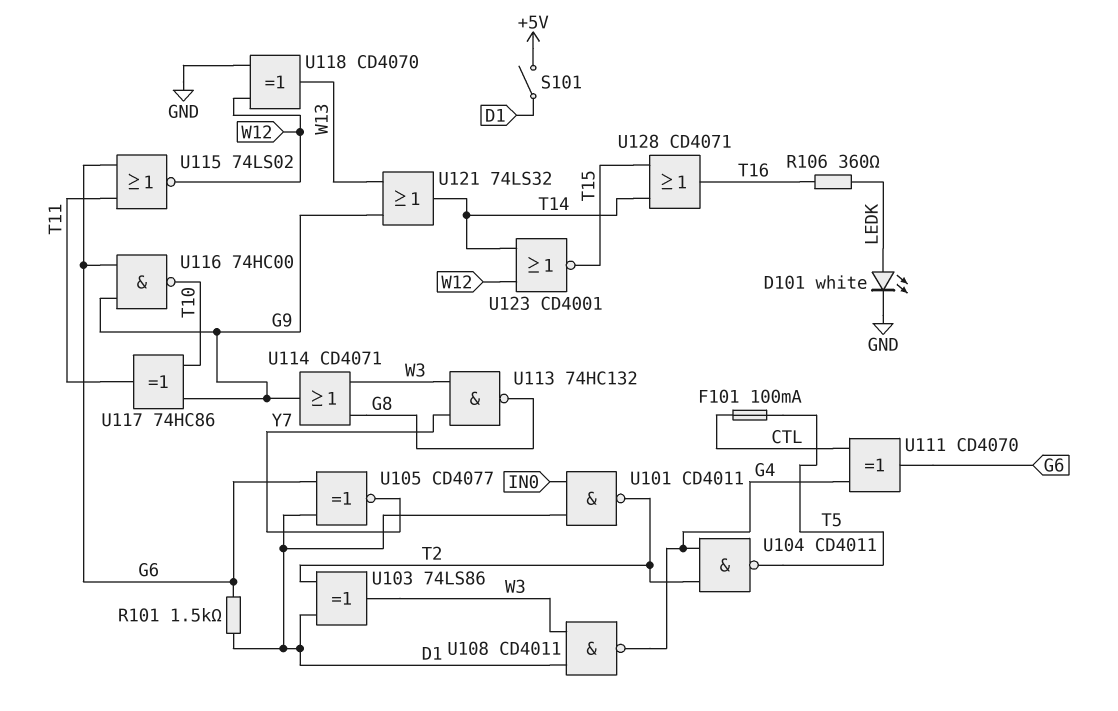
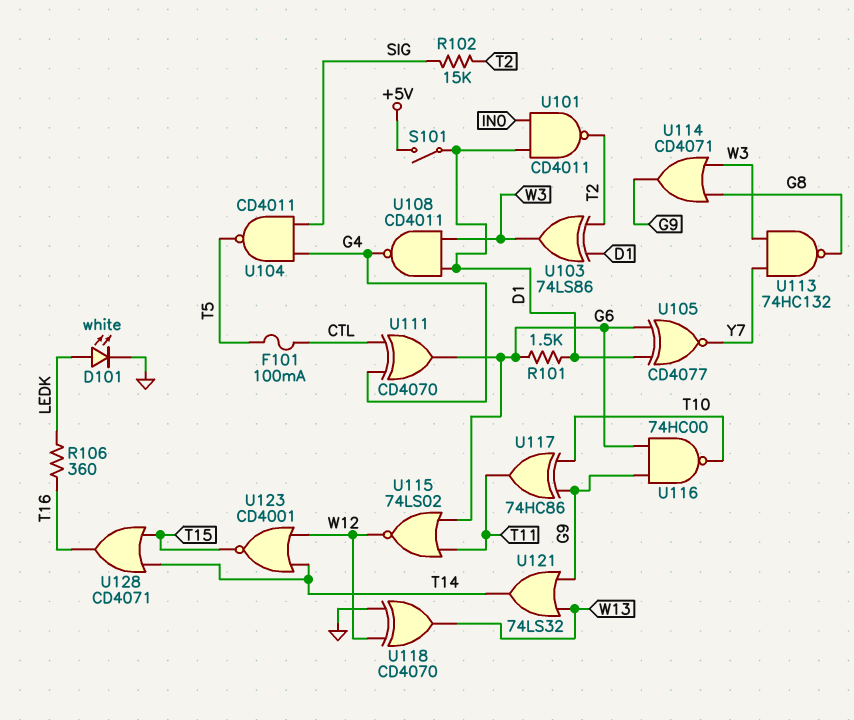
R102: none -> 15k (SIG, T2)
U104: NAND CD4011 (in G4, in T2, out T5) -> NAND CD4011 (in G4, in SIG, out T5)

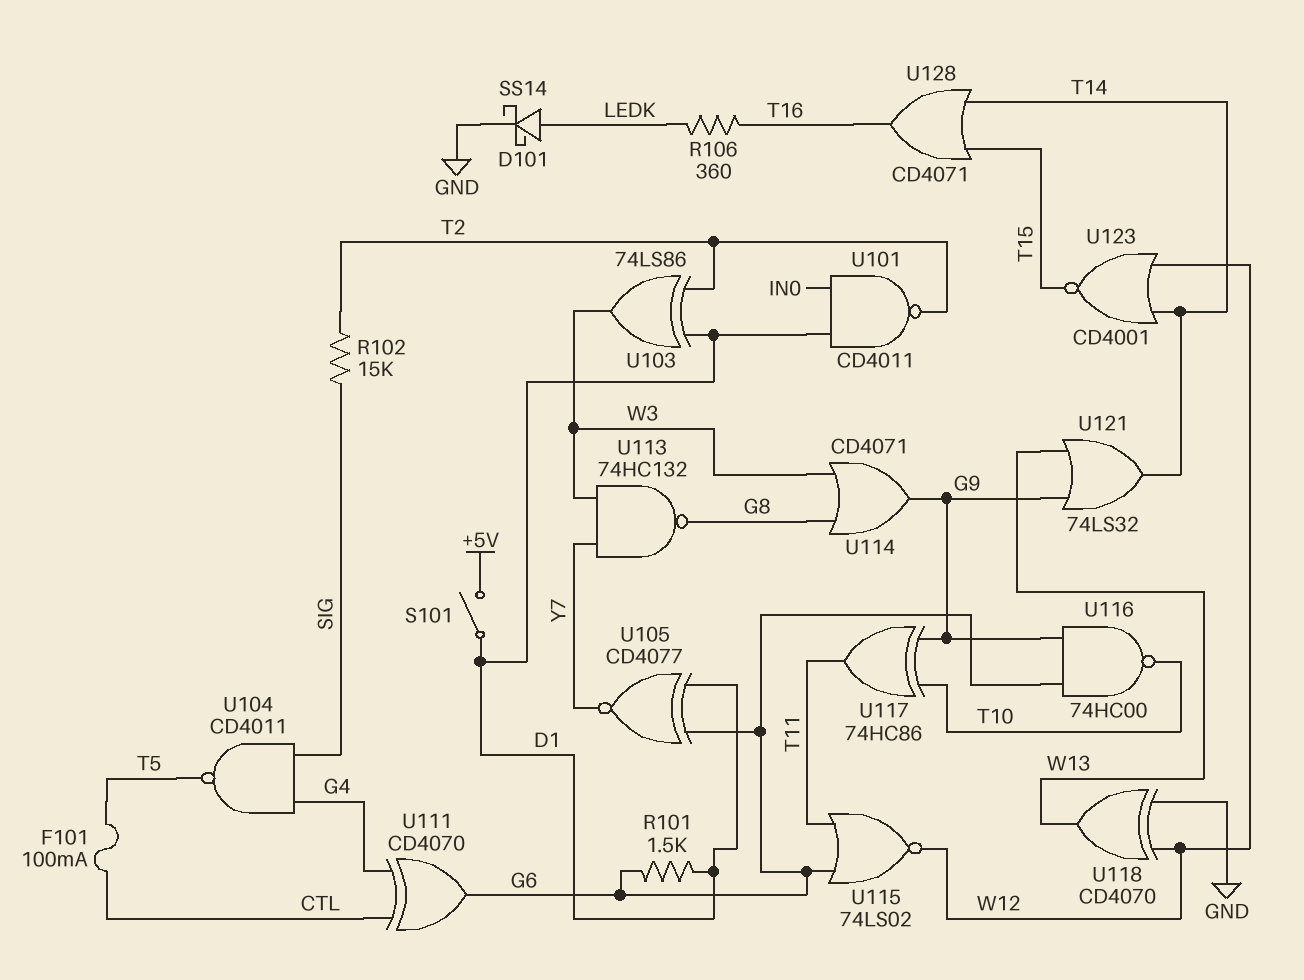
D101: LED white (A LEDK, K GND) -> schottky SS14 (A LEDK, K GND)
U108: NAND CD4011 (in D1, in W3, out G4) -> none

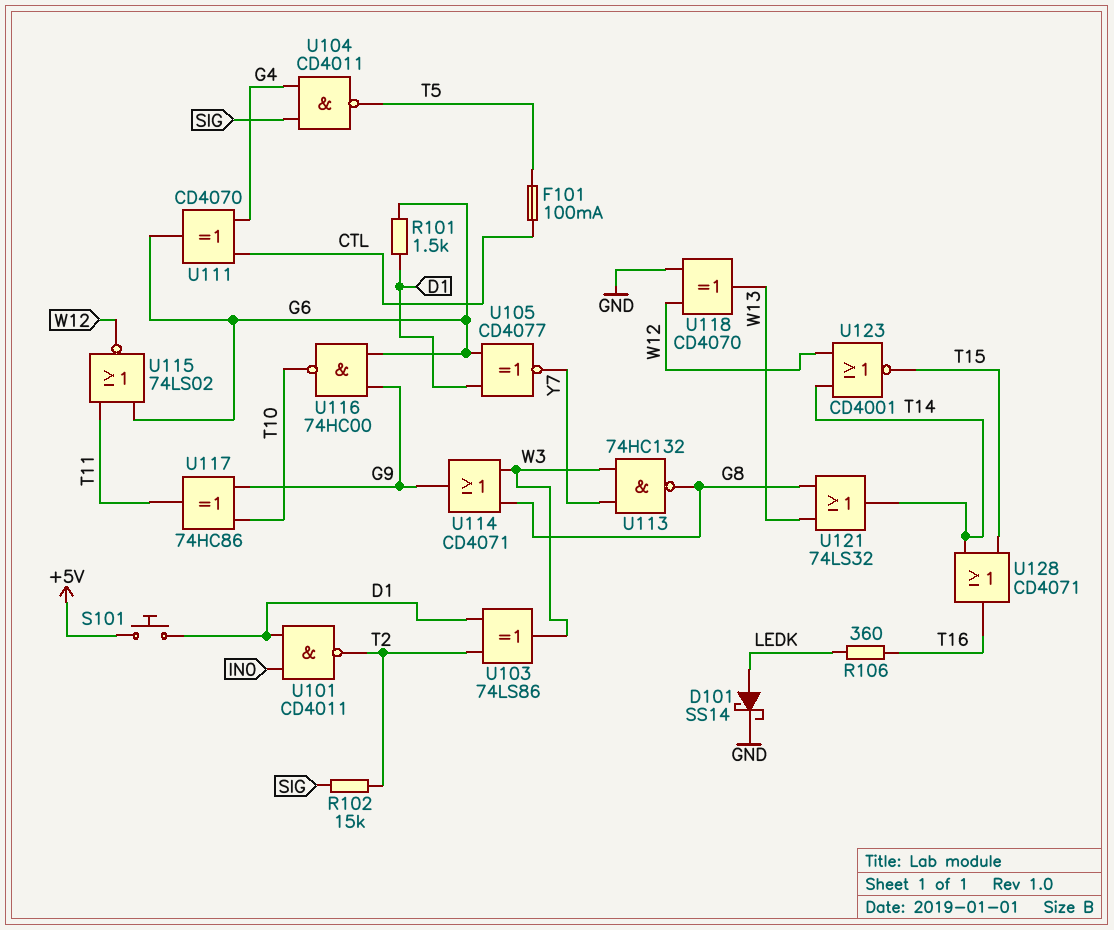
S101: switch (+5V, D1) -> button (+5V, D1)
U121: OR 74LS32 (in G9, in W13, out T14) -> OR 74LS32 (in G8, in W13, out T14)

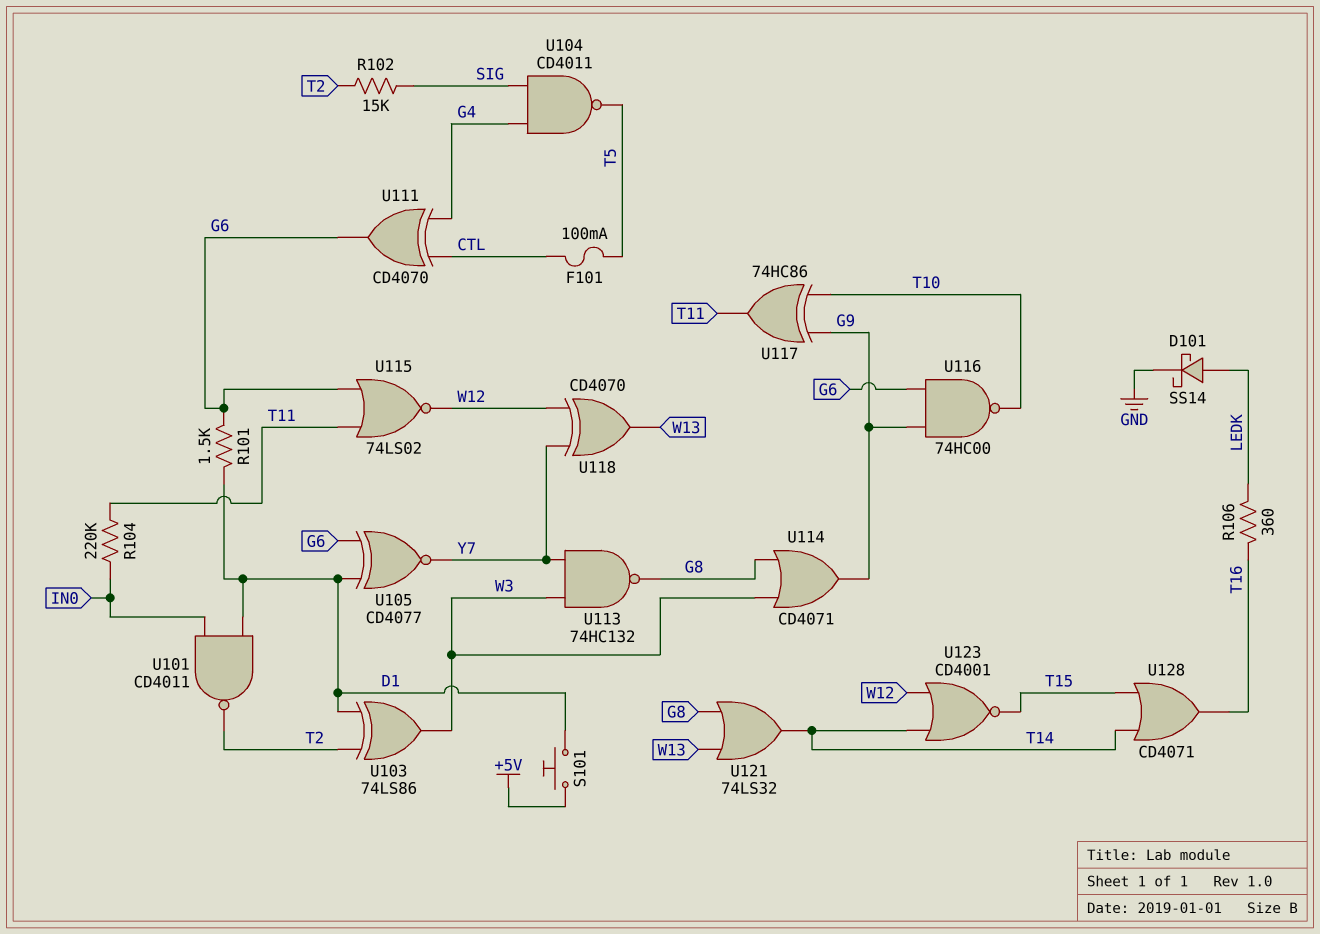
R104: none -> 220k (IN0, T11)
U118: XOR CD4070 (in GND, in W12, out W13) -> XOR CD4070 (in W12, in Y7, out W13)

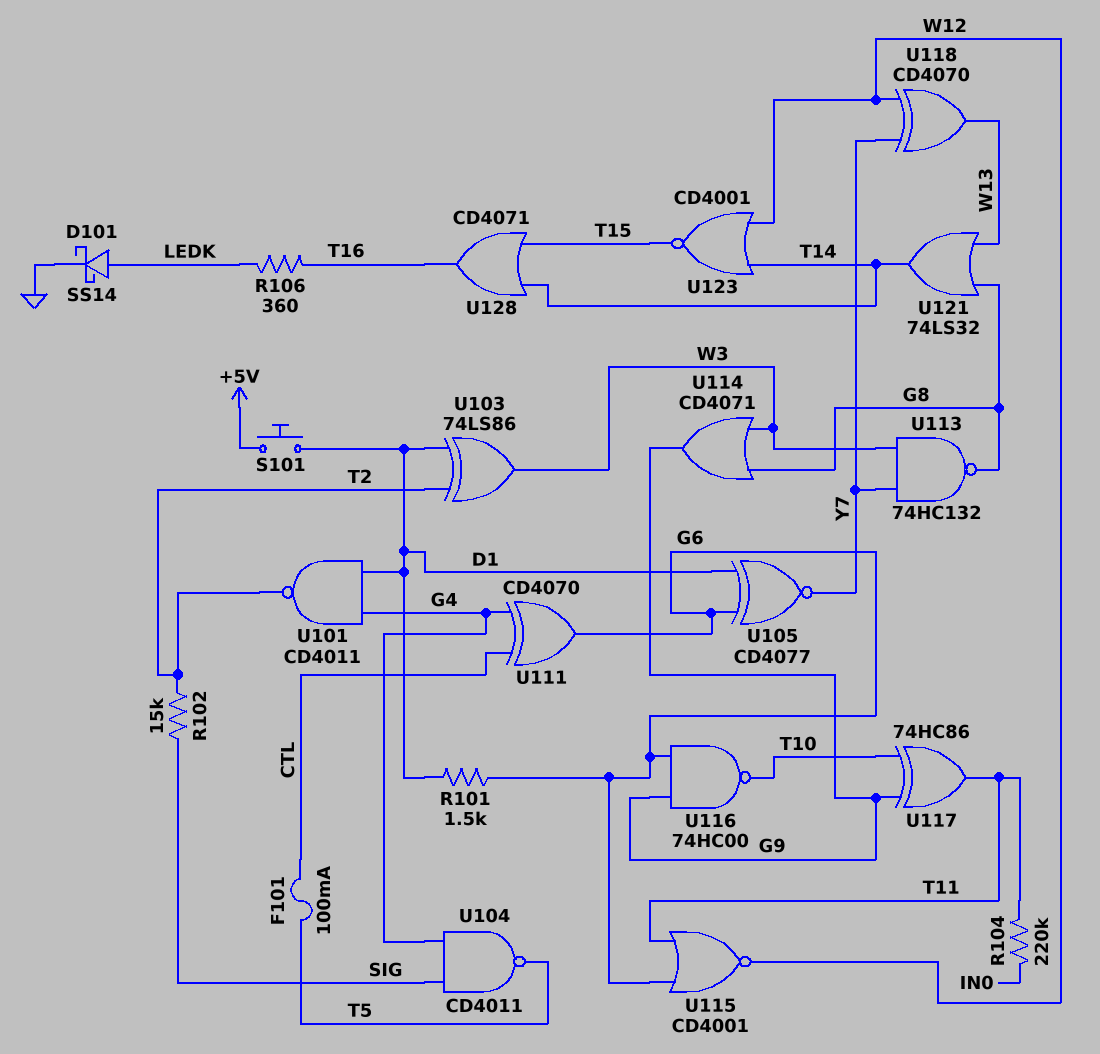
U101: NAND CD4011 (in D1, in IN0, out T2) -> NAND CD4011 (in D1, in G4, out T2)
U115: NOR 74LS02 (in G6, in T11, out W12) -> NOR CD4001 (in G6, in T11, out W12)

